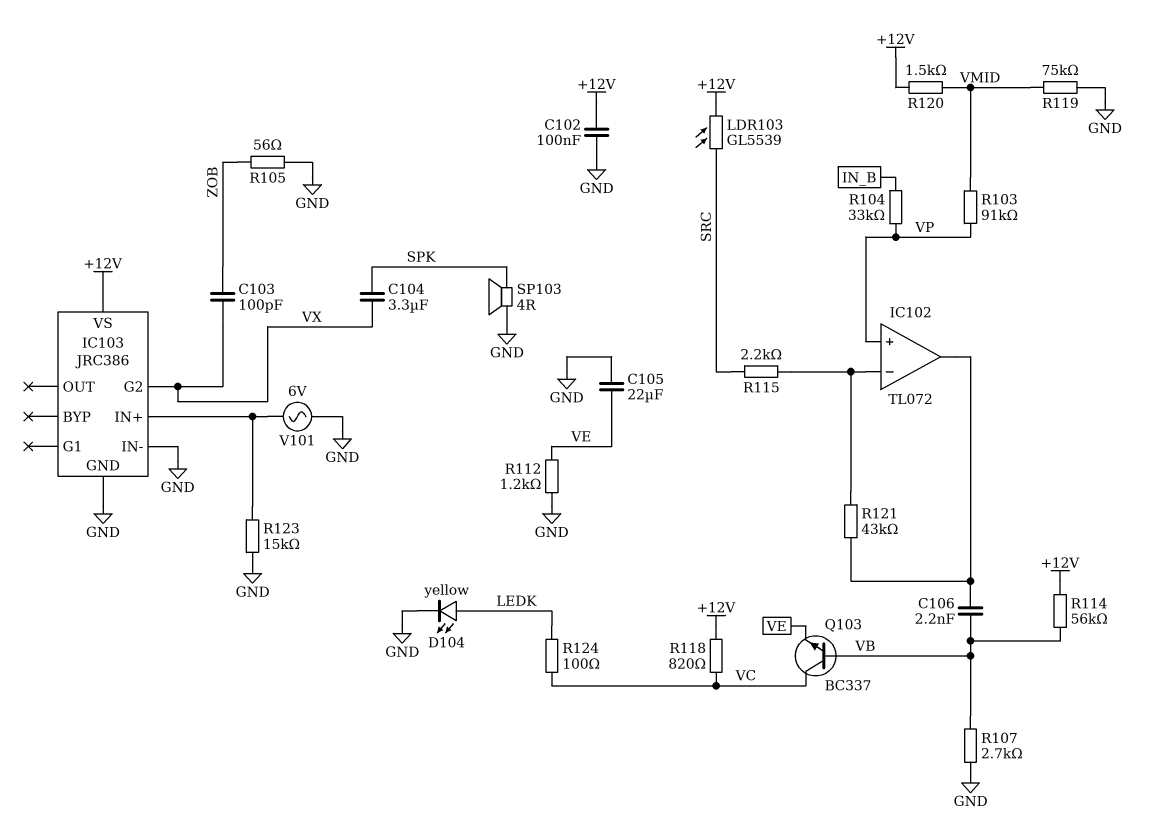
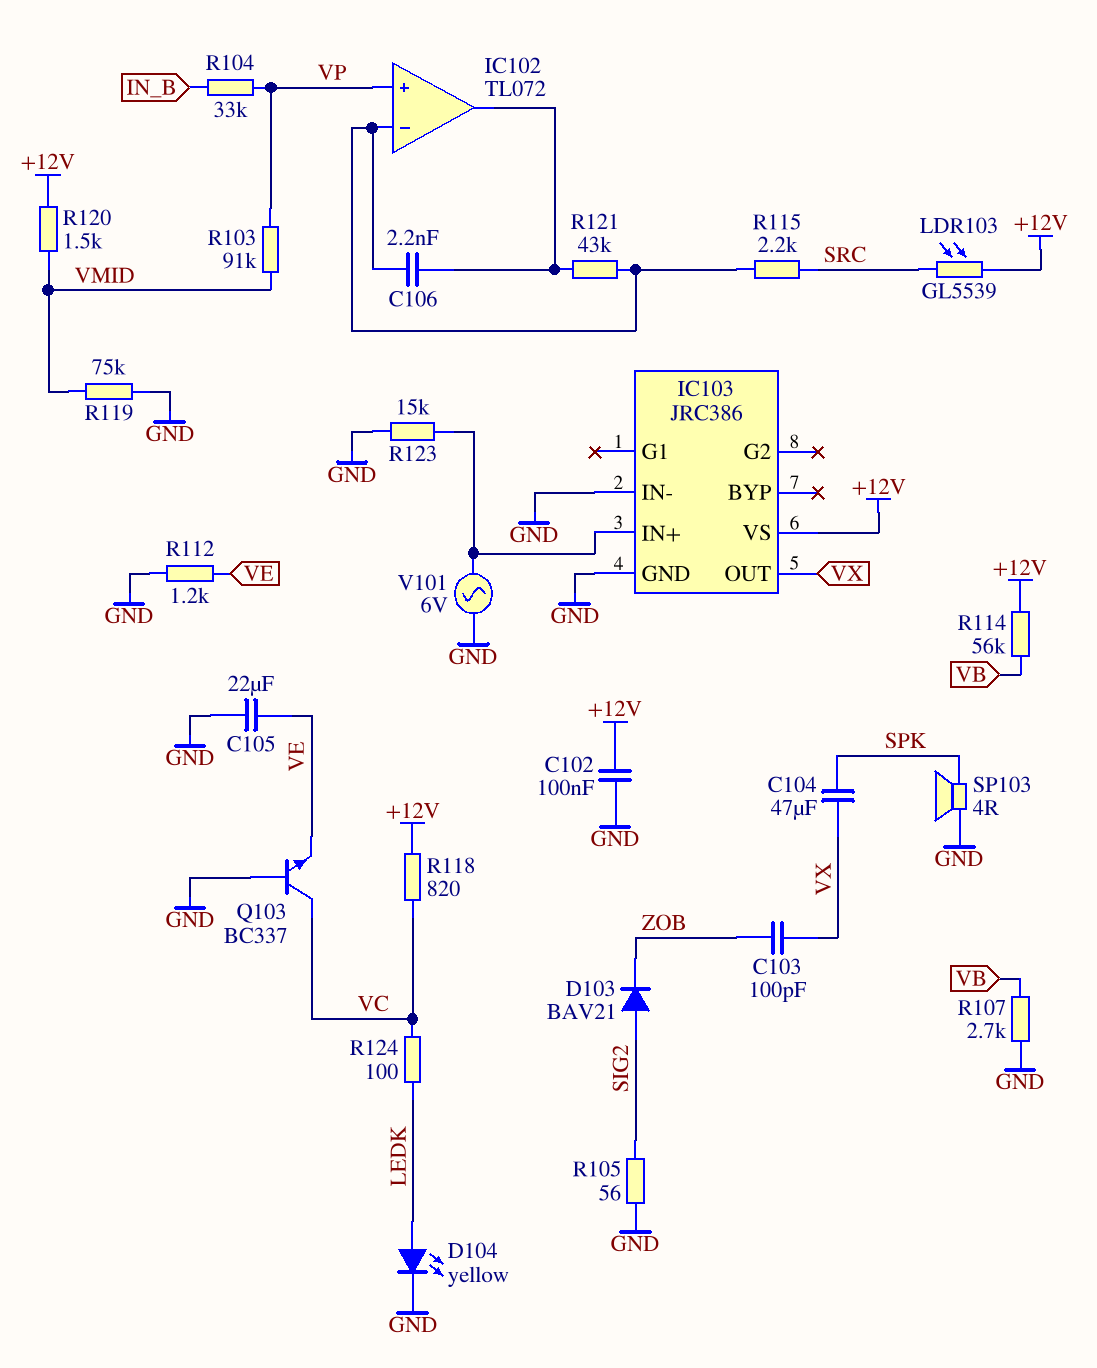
C104: 3.3uF (SPK, VX) -> 47uF (SPK, VX)
C106: 2.2nF (IC102/out, VB) -> 2.2nF (IC102/in-, IC102/out)
D103: none -> diode BAV21 (A SIG2, K ZOB)
IC103 pin G2: VX -> none
IC103 pin OUT: none -> VX
Q103: NPN BC337 (B VB, C VC, E VE) -> NPN BC337 (B GND, C VC, E VE)
R105: 56 (GND, ZOB) -> 56 (GND, SIG2)

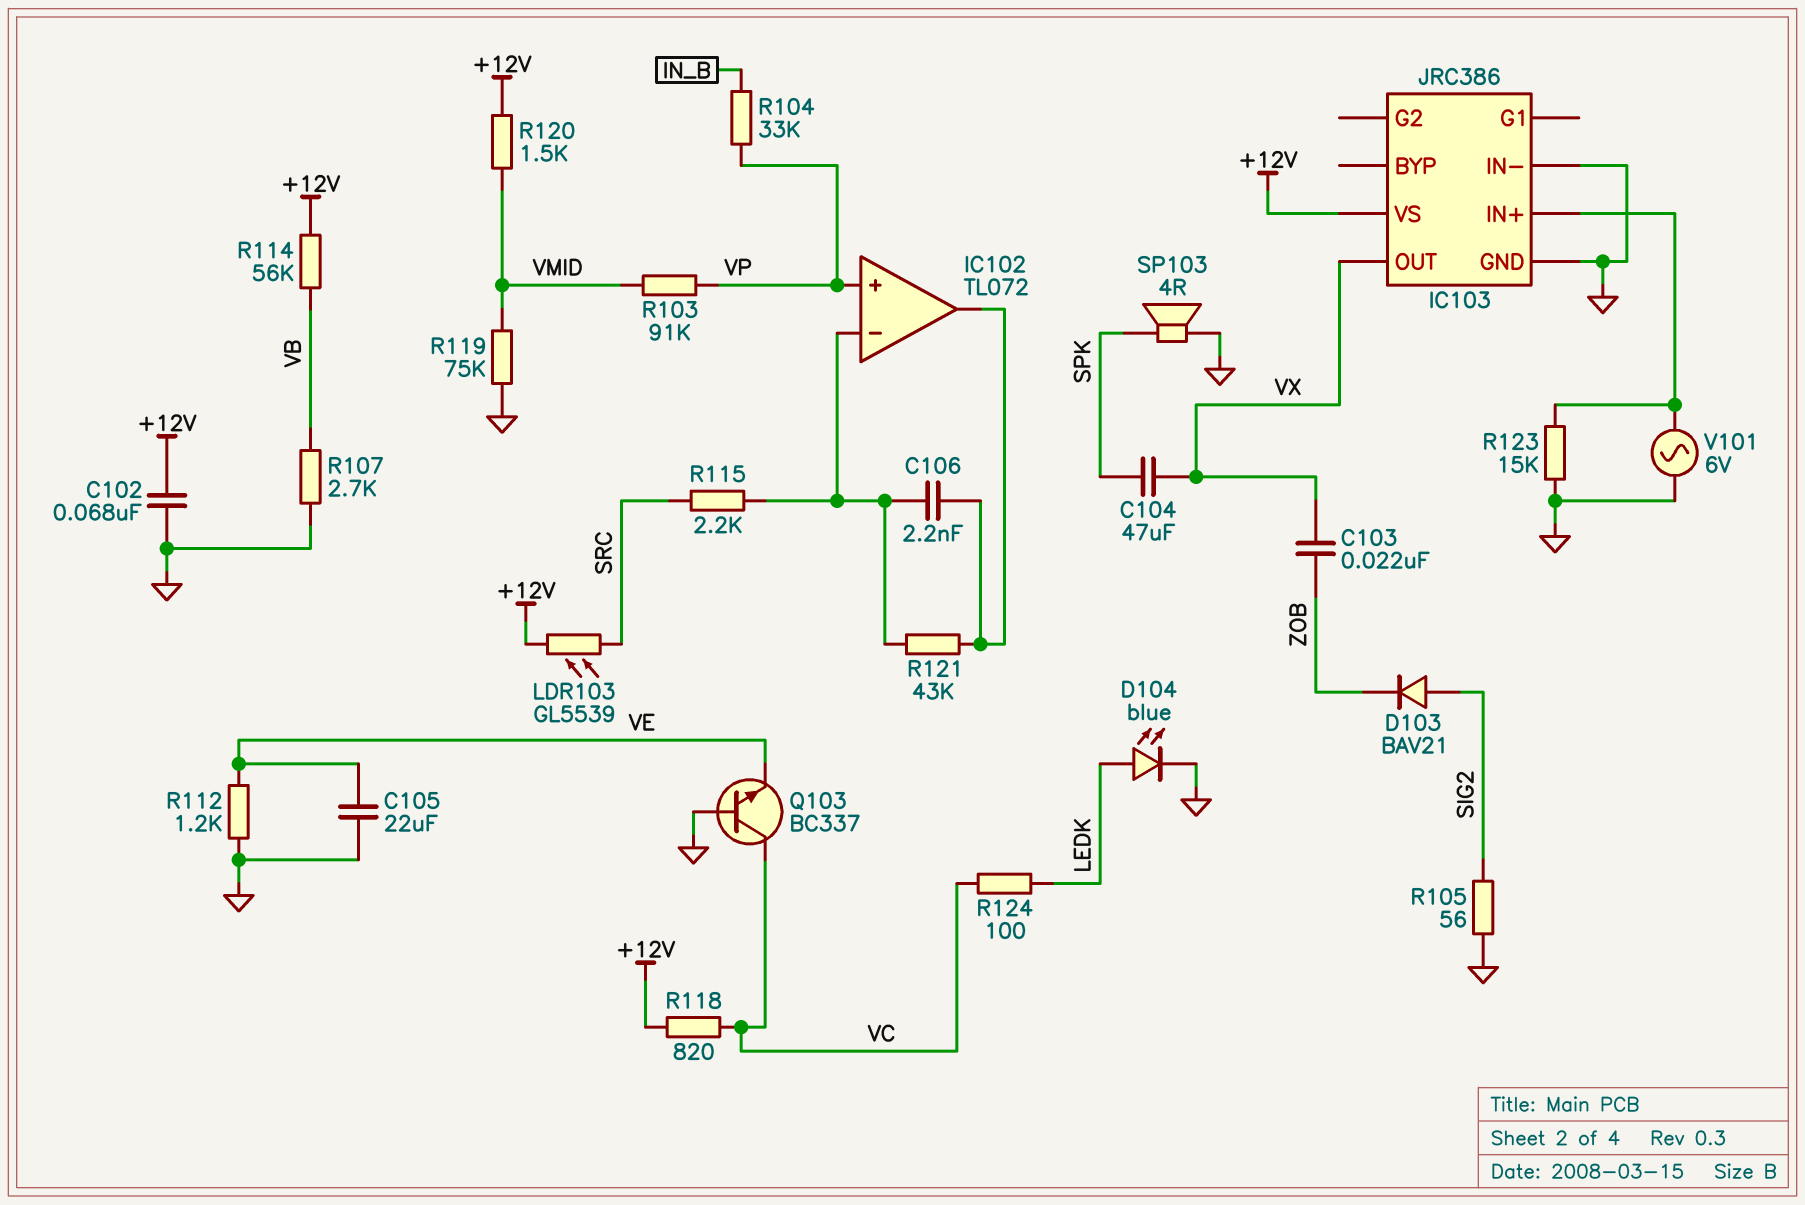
C102: 100nF (+12V, GND) -> 68nF (+12V, GND)
C103: 100pF (VX, ZOB) -> 22nF (VX, ZOB)
D104: LED yellow (A LEDK, K GND) -> LED blue (A LEDK, K GND)

